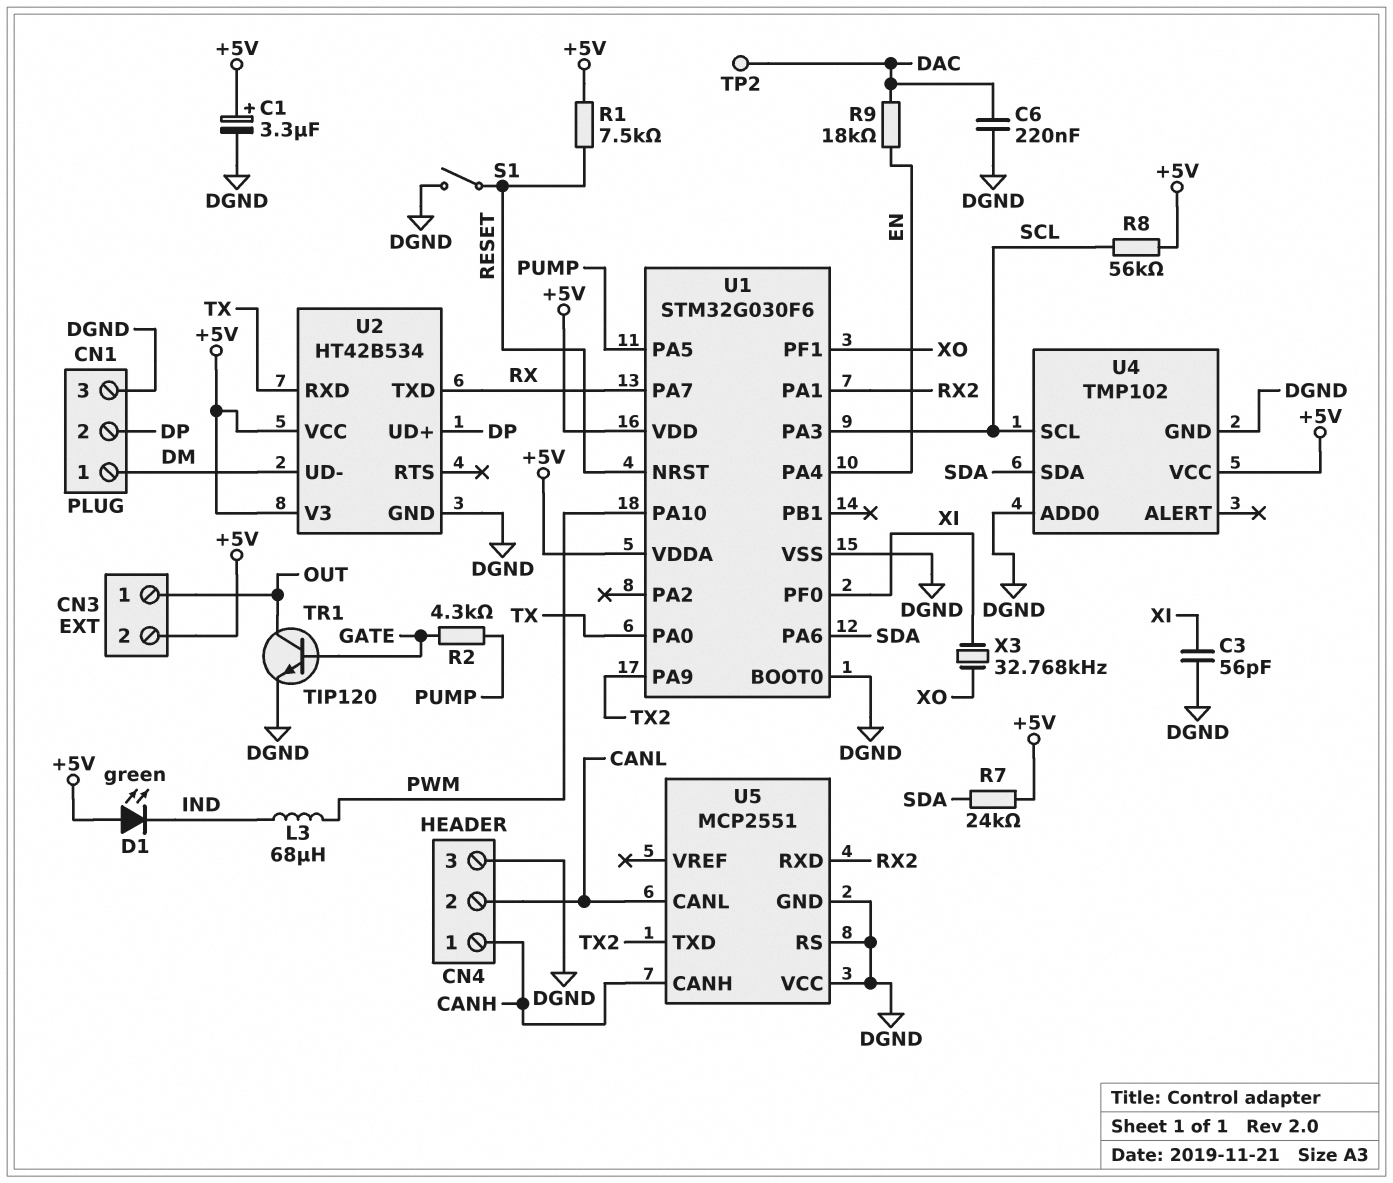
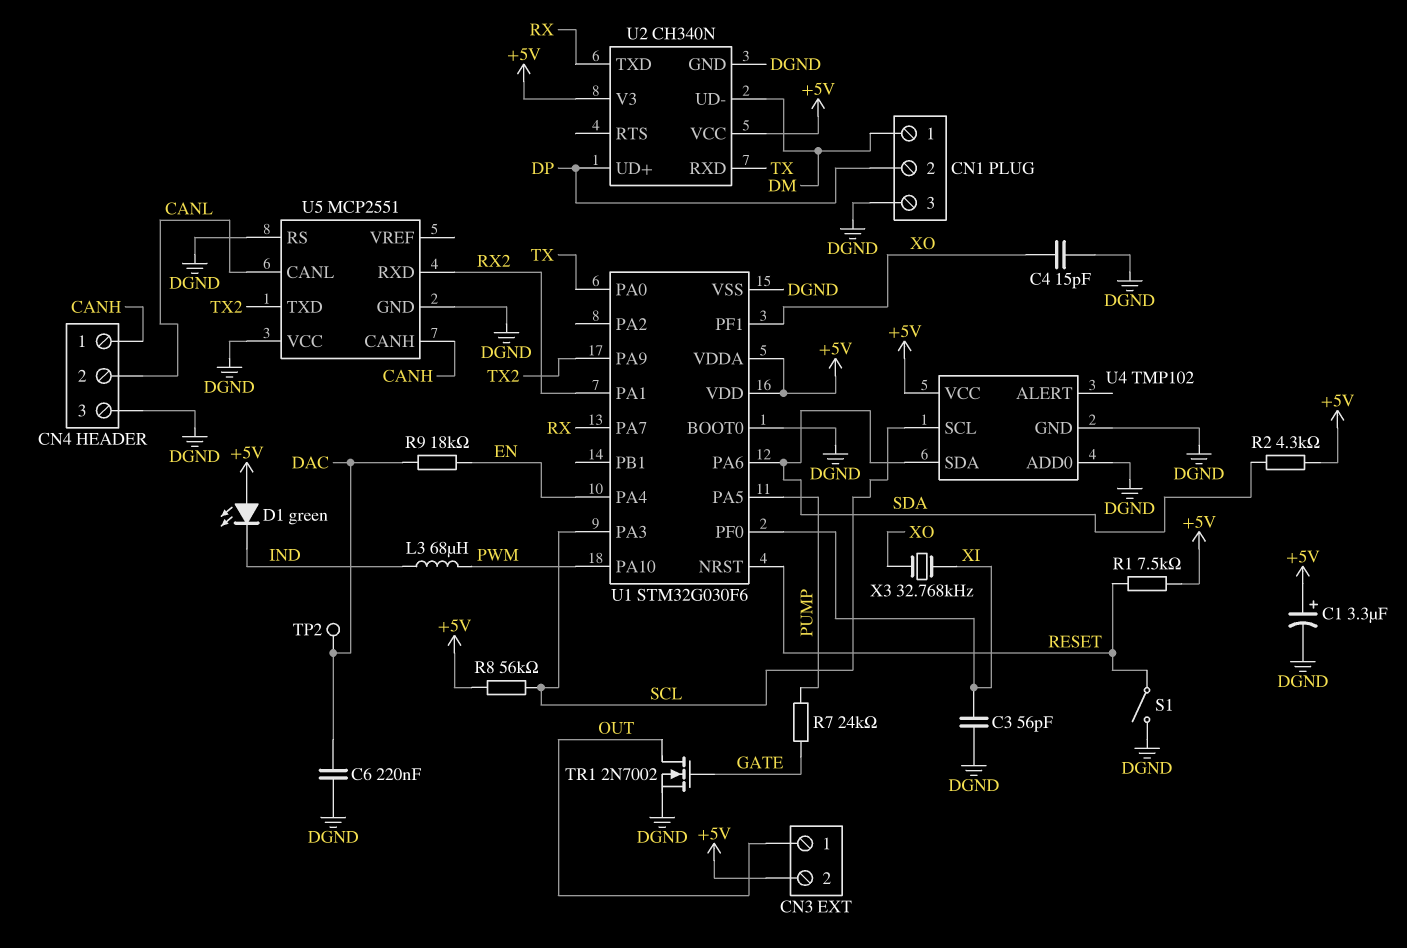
C4: none -> 15pF (DGND, XO)
R2: 4.3k (GATE, PUMP) -> 4.3k (+5V, SDA)
R7: 24k (+5V, SDA) -> 24k (GATE, PUMP)
TR1: NPN TIP120 (B GATE, C OUT, E DGND) -> NMOS 2N7002 (G GATE, D OUT, S DGND)
U2: HT42B534 -> CH340N

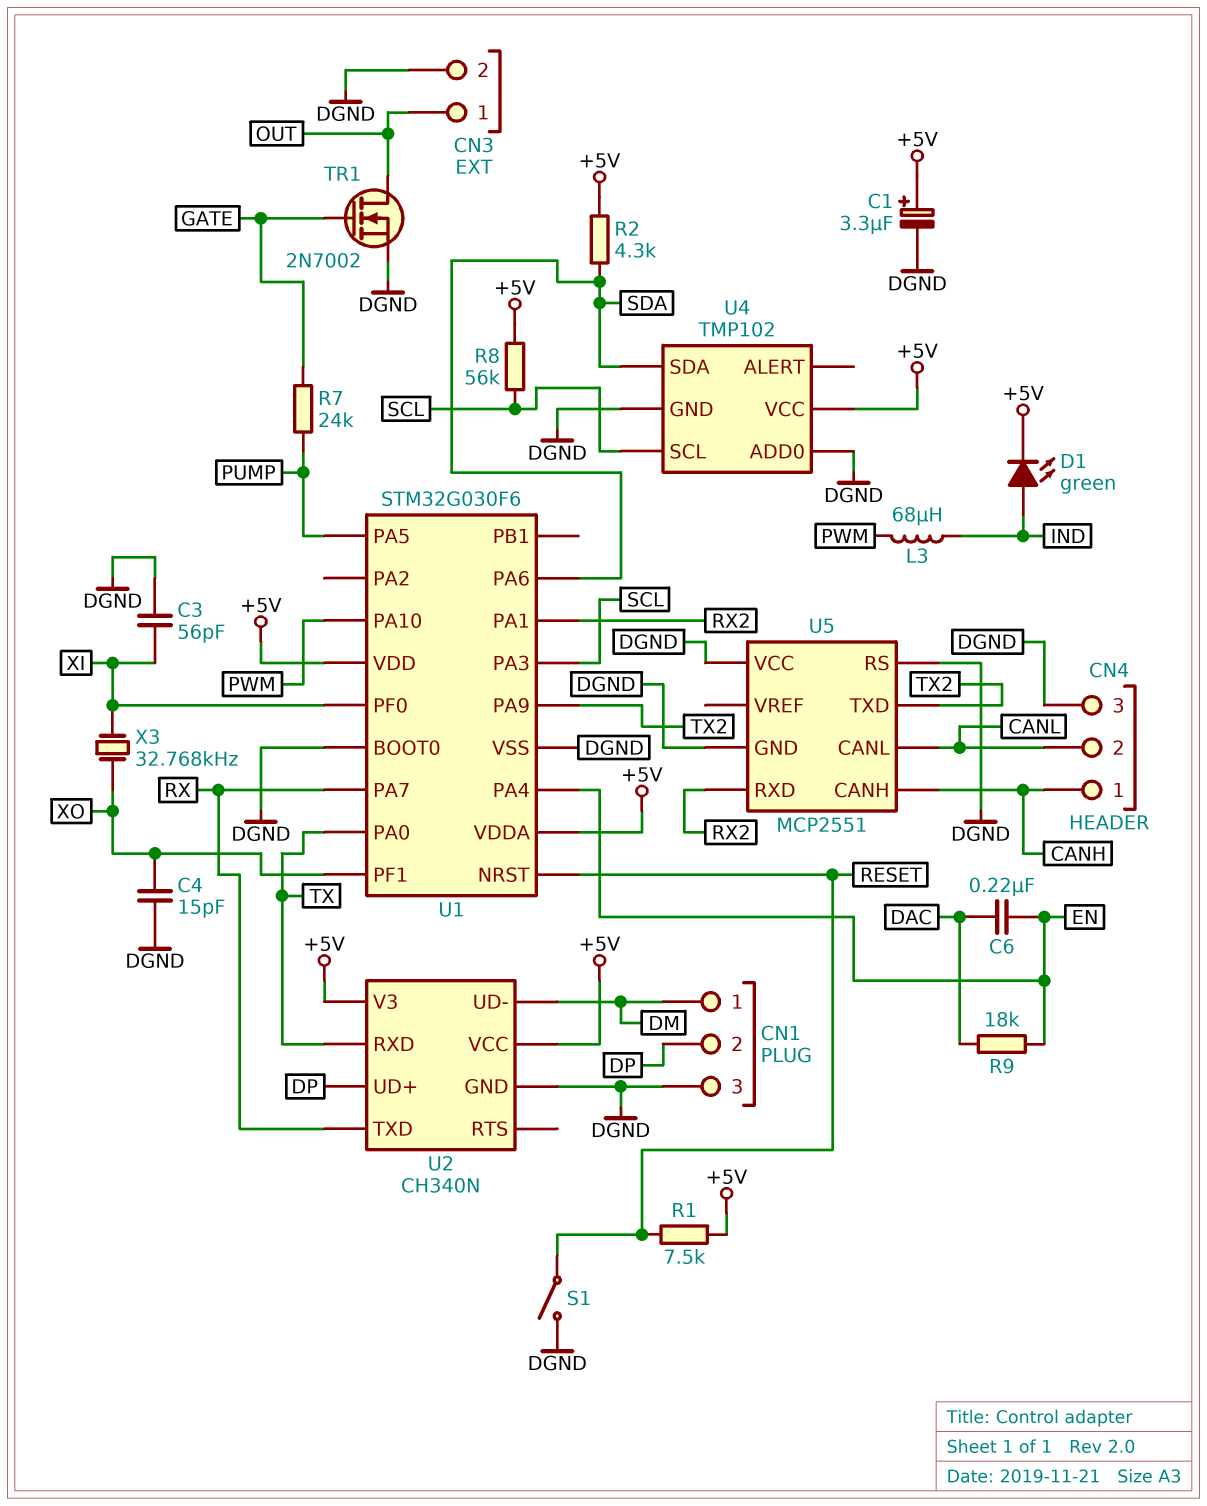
C6: 220nF (DAC, DGND) -> 220nF (DAC, EN)
CN3 pin 2: +5V -> DGND
D1: LED green (A +5V, K IND) -> LED green (A IND, K +5V)
TP2: test point (DAC) -> none

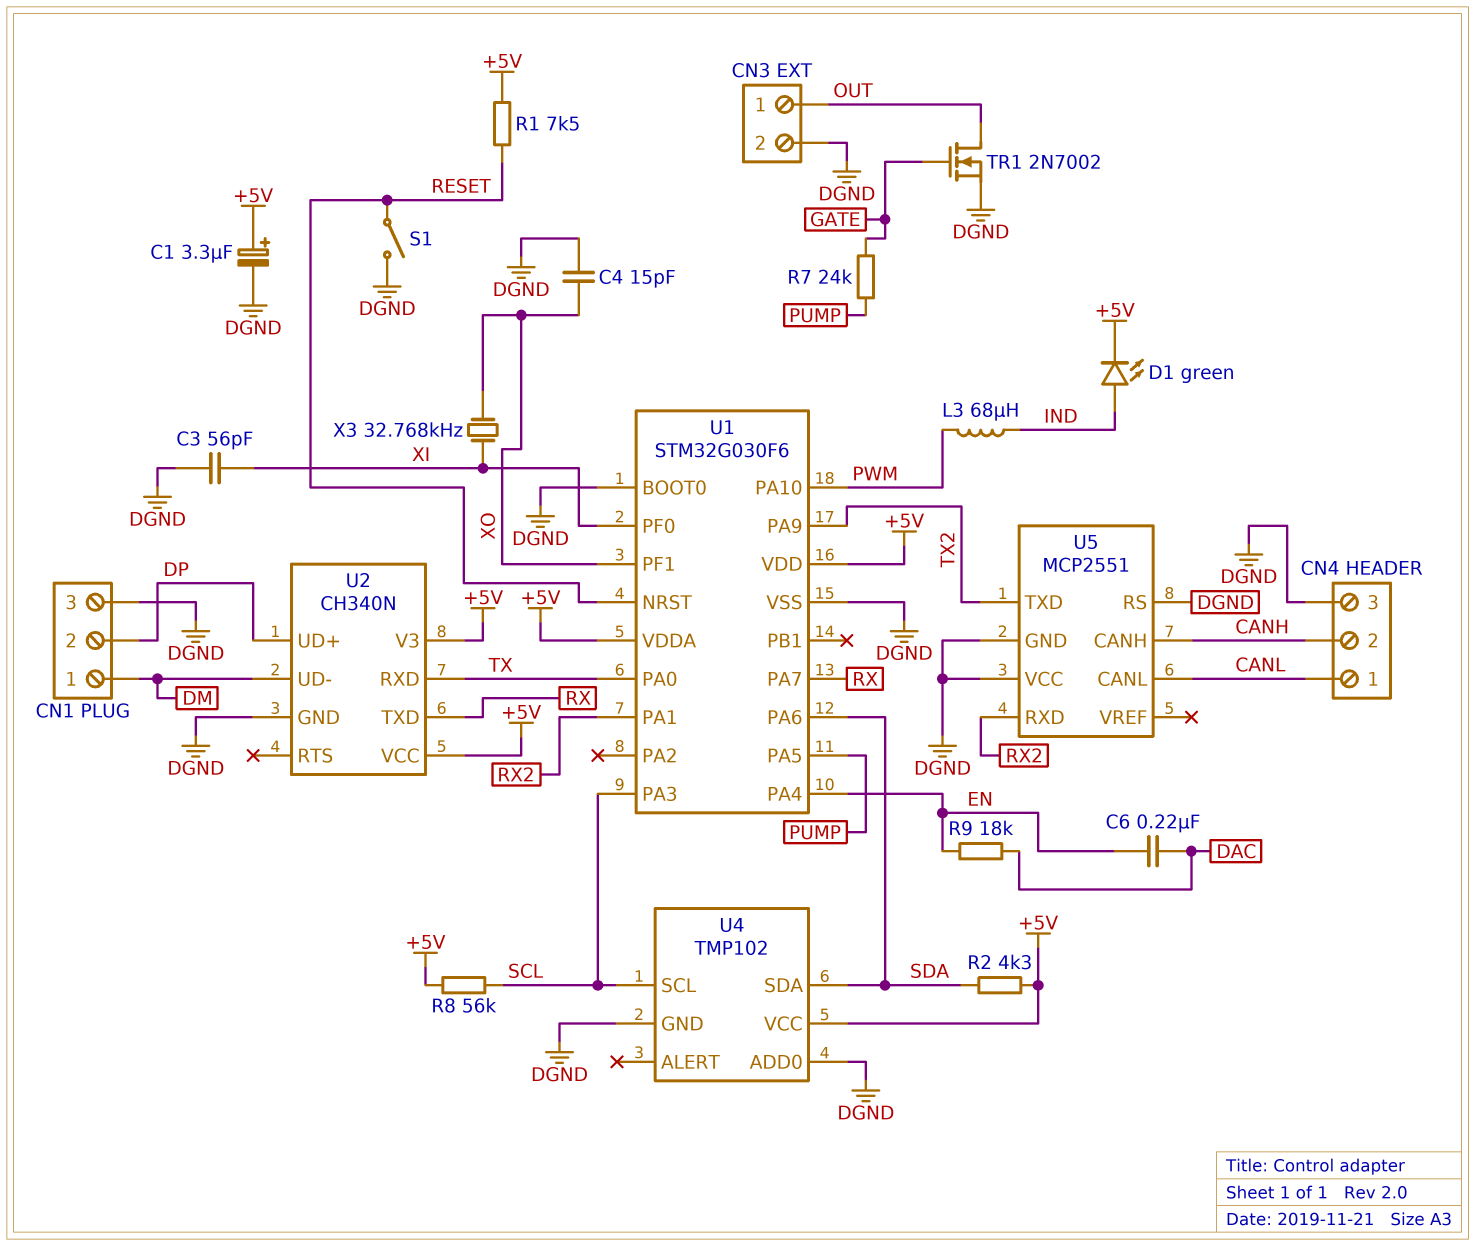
CN4 pin 1: CANH -> CANL
CN4 pin 2: CANL -> CANH

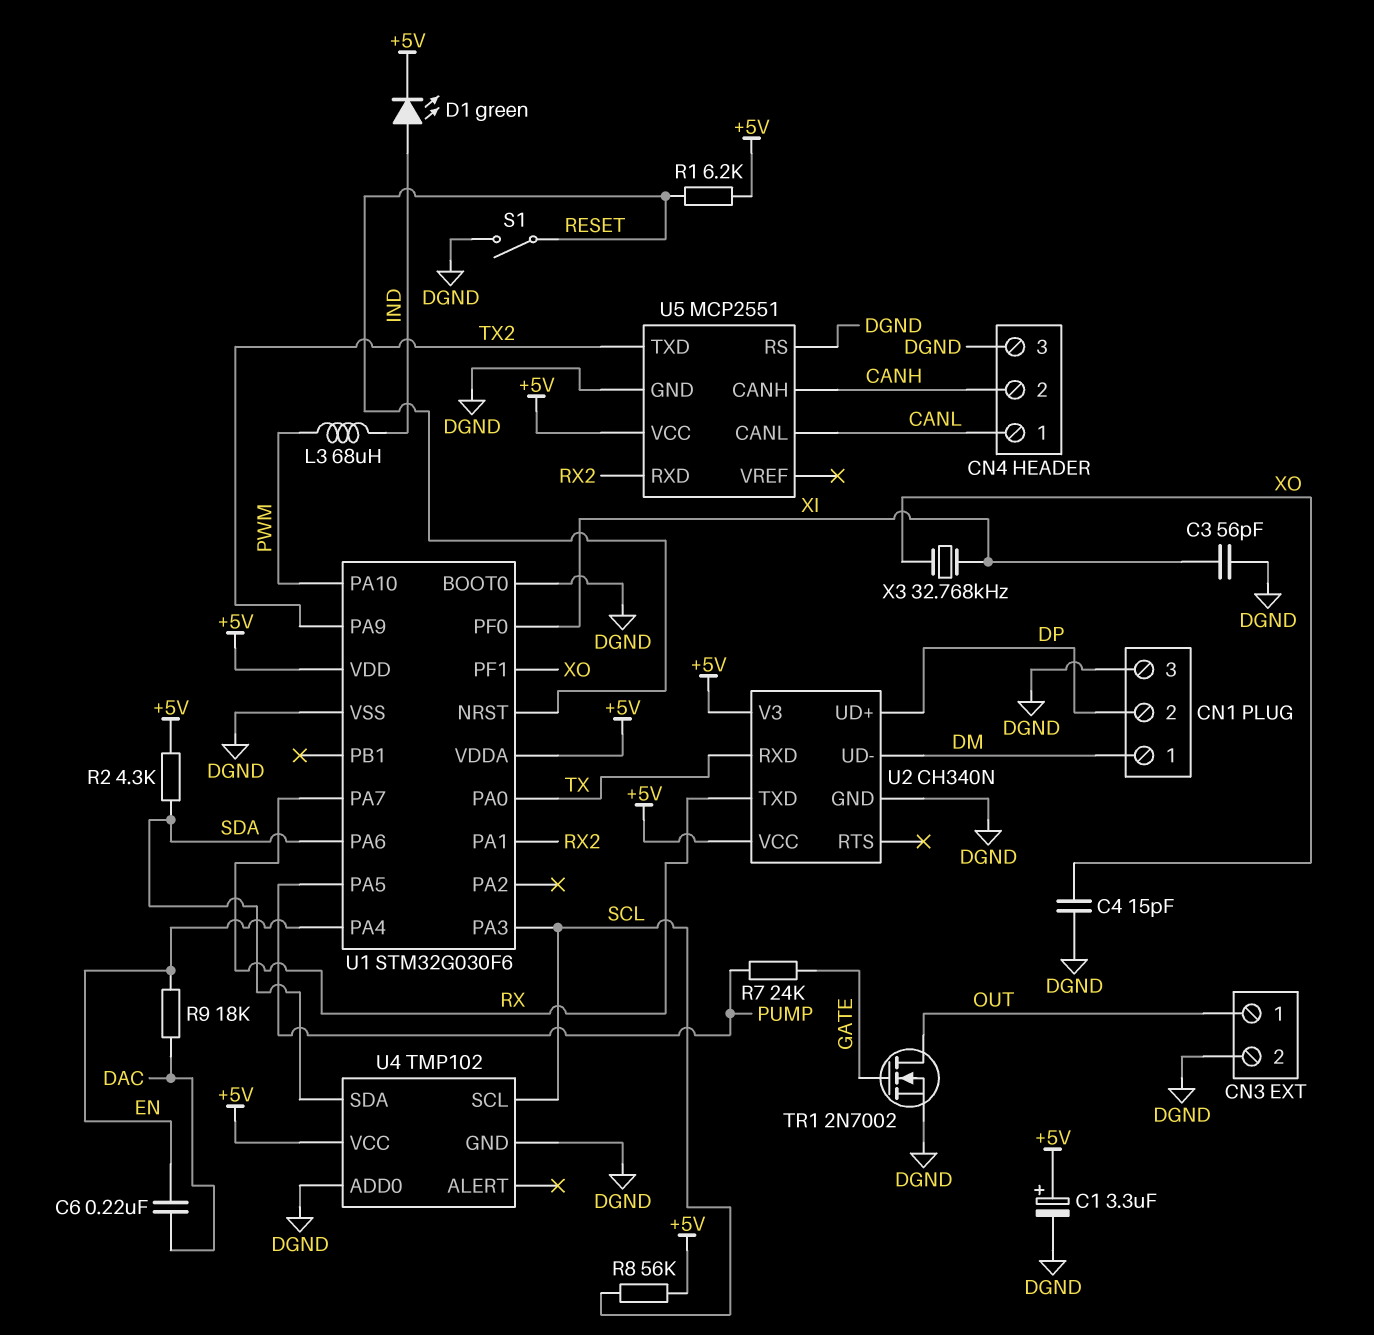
R1: 7.5k (+5V, RESET) -> 6.2k (+5V, RESET)
U5 pin VCC: DGND -> +5V

